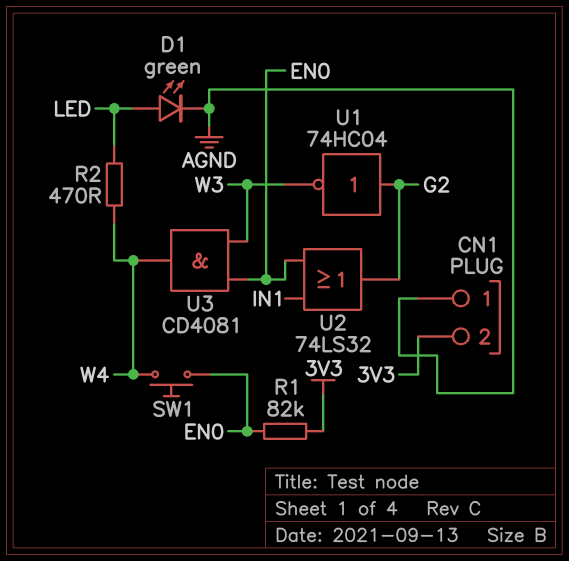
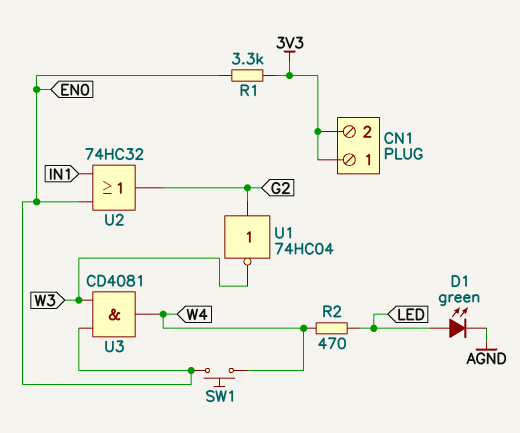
CN1 pin 1: AGND -> 3V3
R1: 82k (3V3, EN0) -> 3.3k (3V3, EN0)
U2: OR 74LS32 (in EN0, in IN1, out G2) -> OR 74HC32 (in EN0, in IN1, out G2)

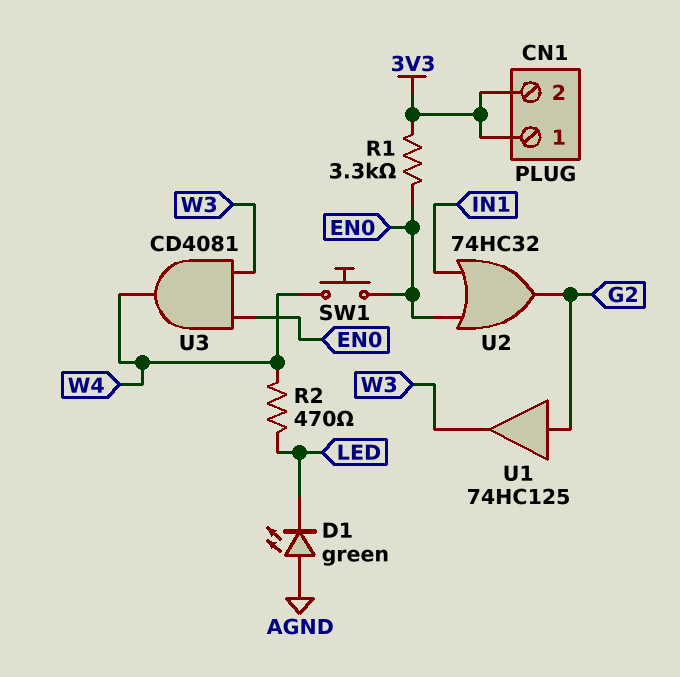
D1: LED green (A LED, K AGND) -> LED green (A AGND, K LED)
U1: NOT 74HC04 (in G2, out W3) -> buffer 74HC125 (in G2, out W3)

